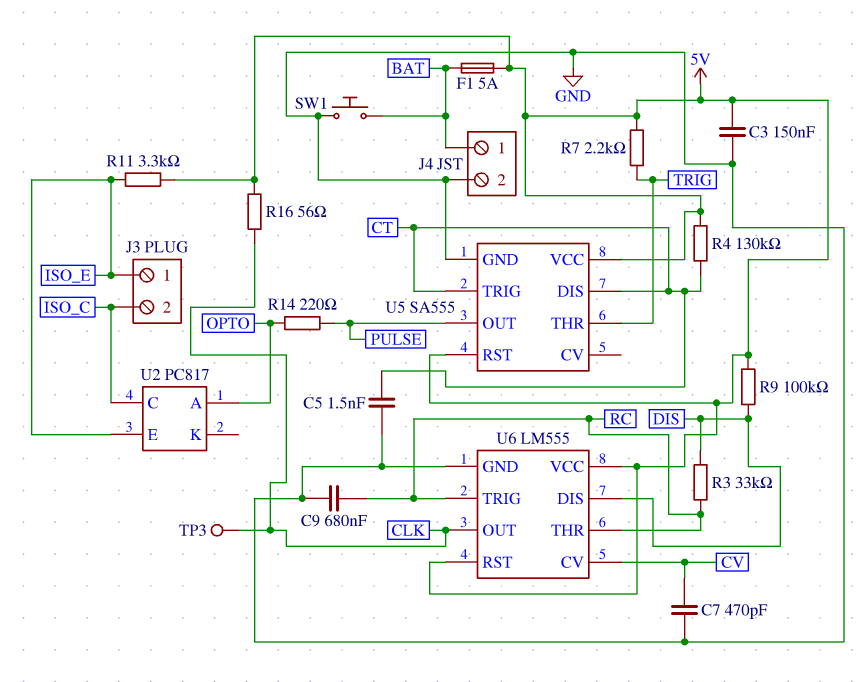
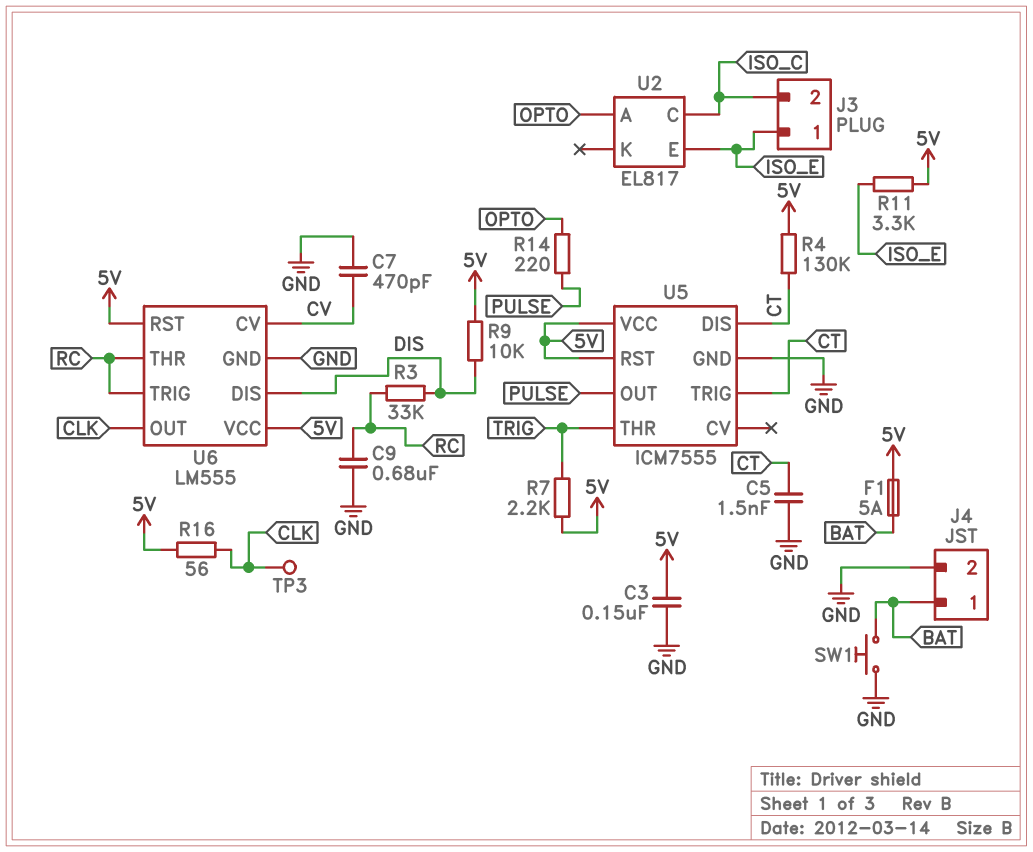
R9: 100k (5V, DIS) -> 10k (5V, DIS)
U2: PC817 -> EL817
U5: SA555 -> ICM7555

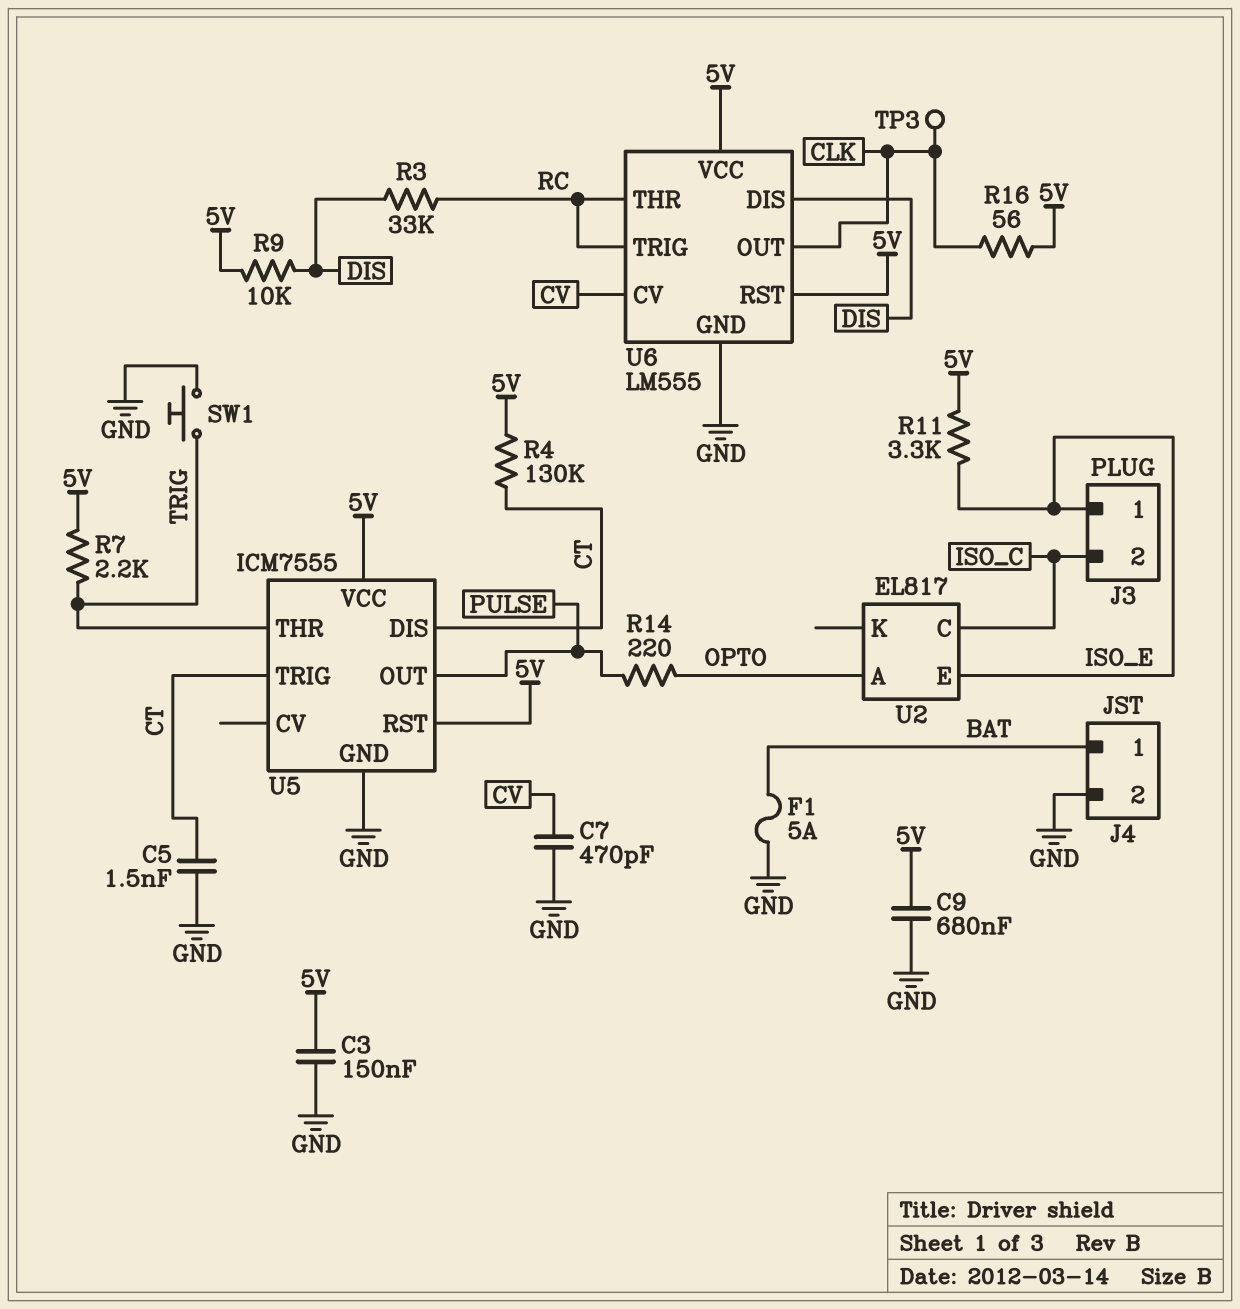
C9: 680nF (GND, RC) -> 680nF (5V, GND)
F1: 5A (5V, BAT) -> 5A (BAT, GND)
SW1: button (BAT, GND) -> button (GND, TRIG)

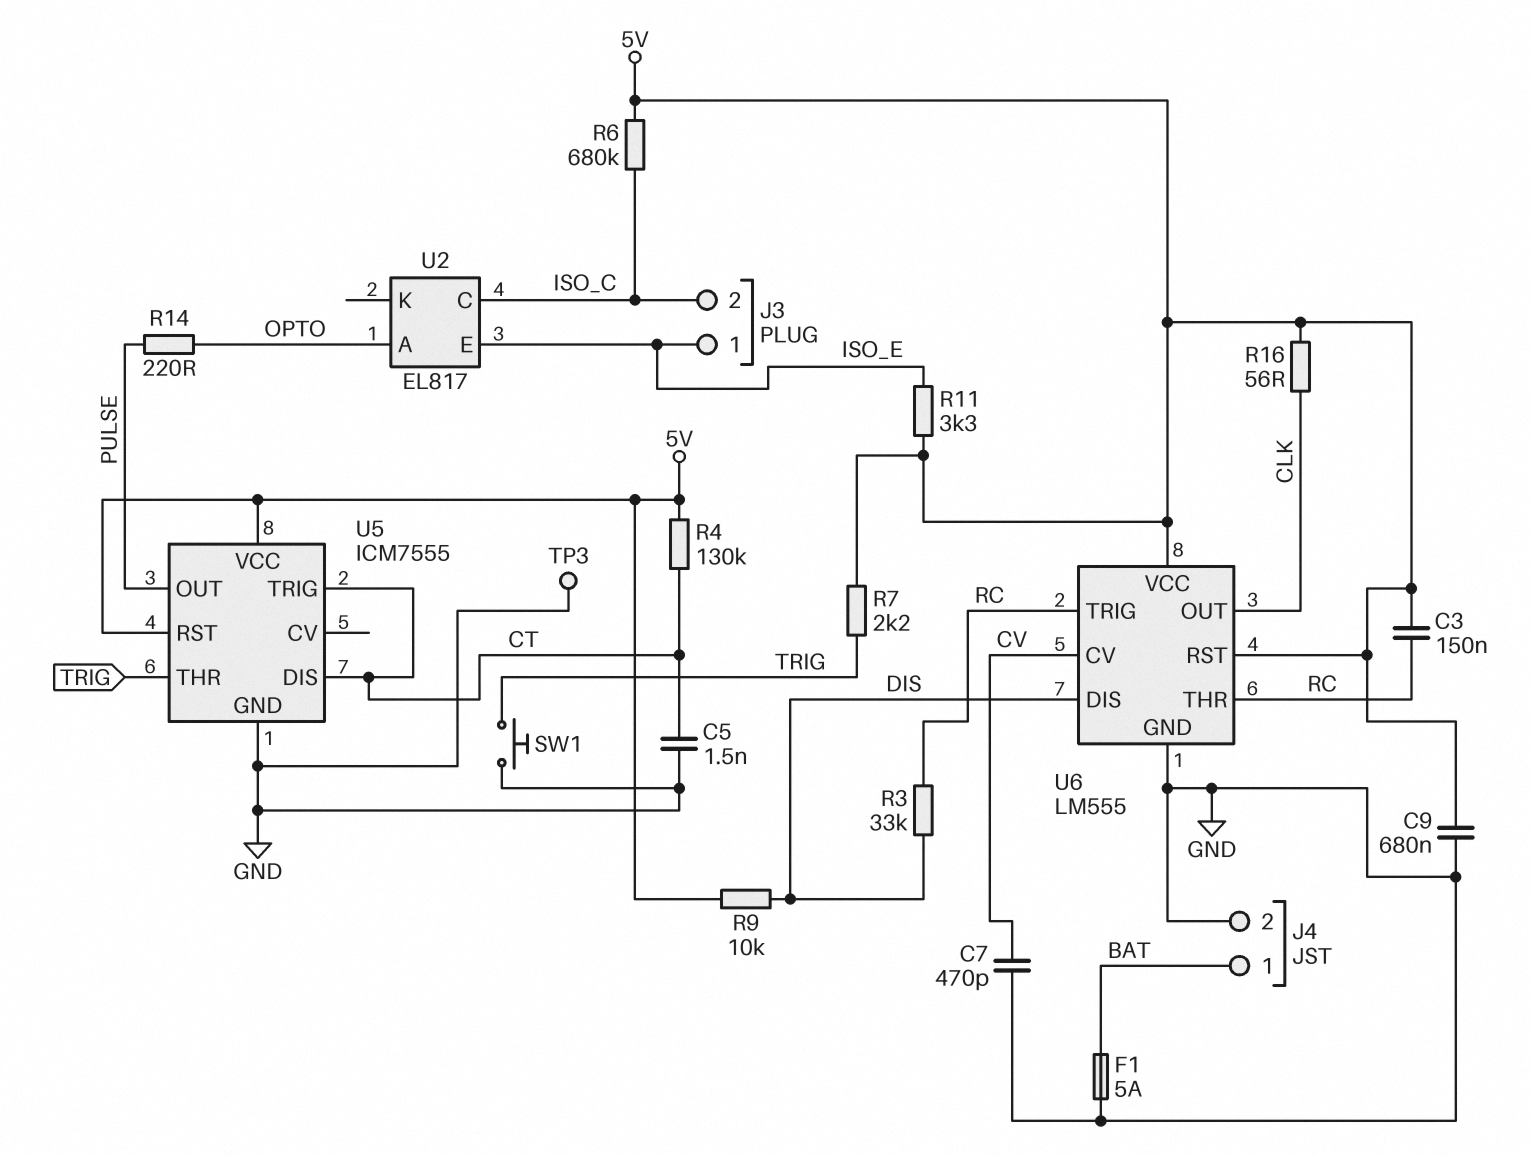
C3: 150nF (5V, GND) -> 150nF (5V, RC)
R6: none -> 680k (5V, ISO_C)
TP3: test point (CLK) -> test point (GND)

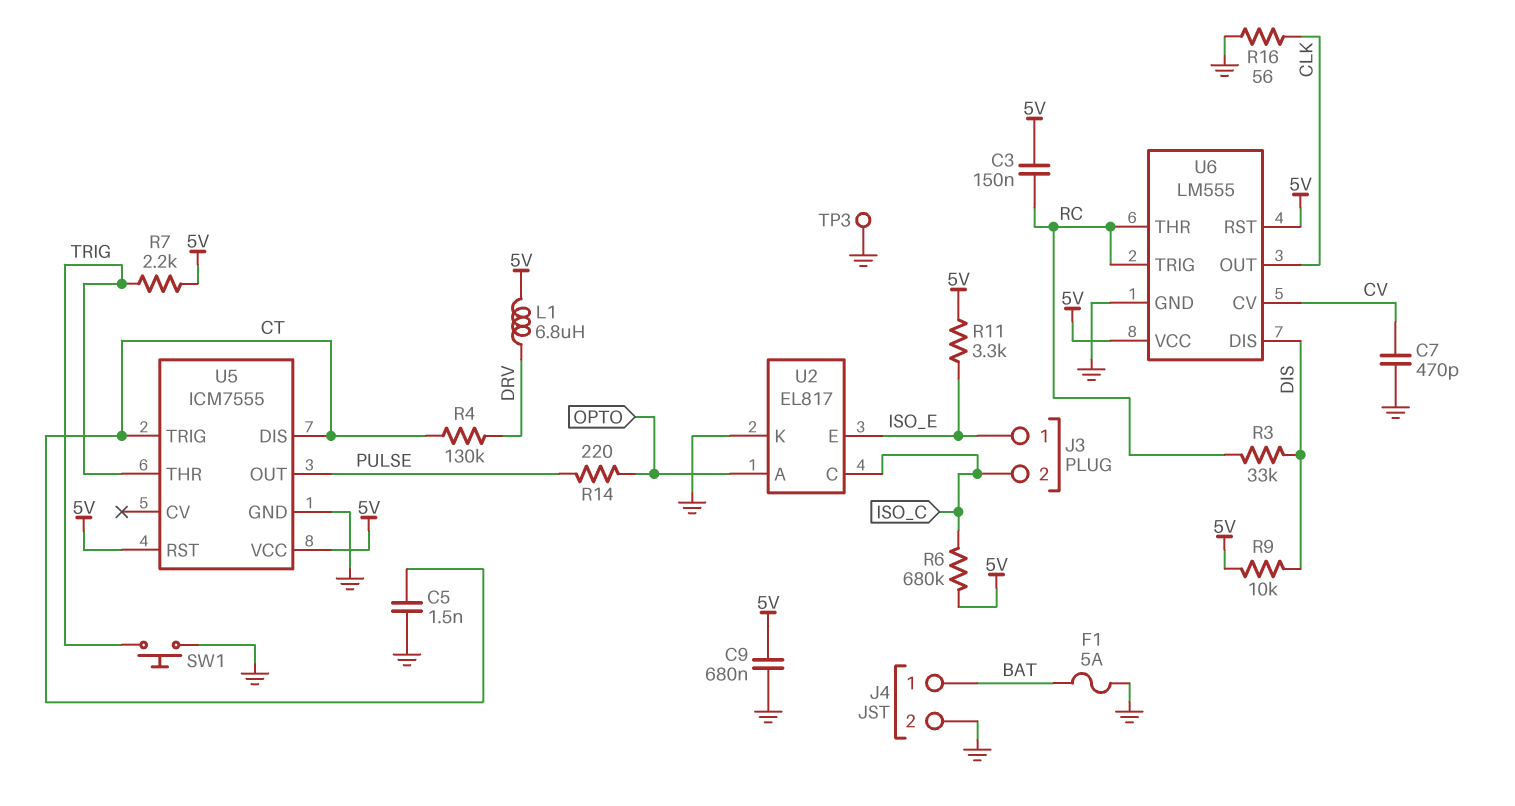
L1: none -> 6.8uH (5V, DRV)
R4: 130k (5V, CT) -> 130k (CT, DRV)
R16: 56 (5V, CLK) -> 56 (CLK, GND)
U2 pin K: none -> GND

